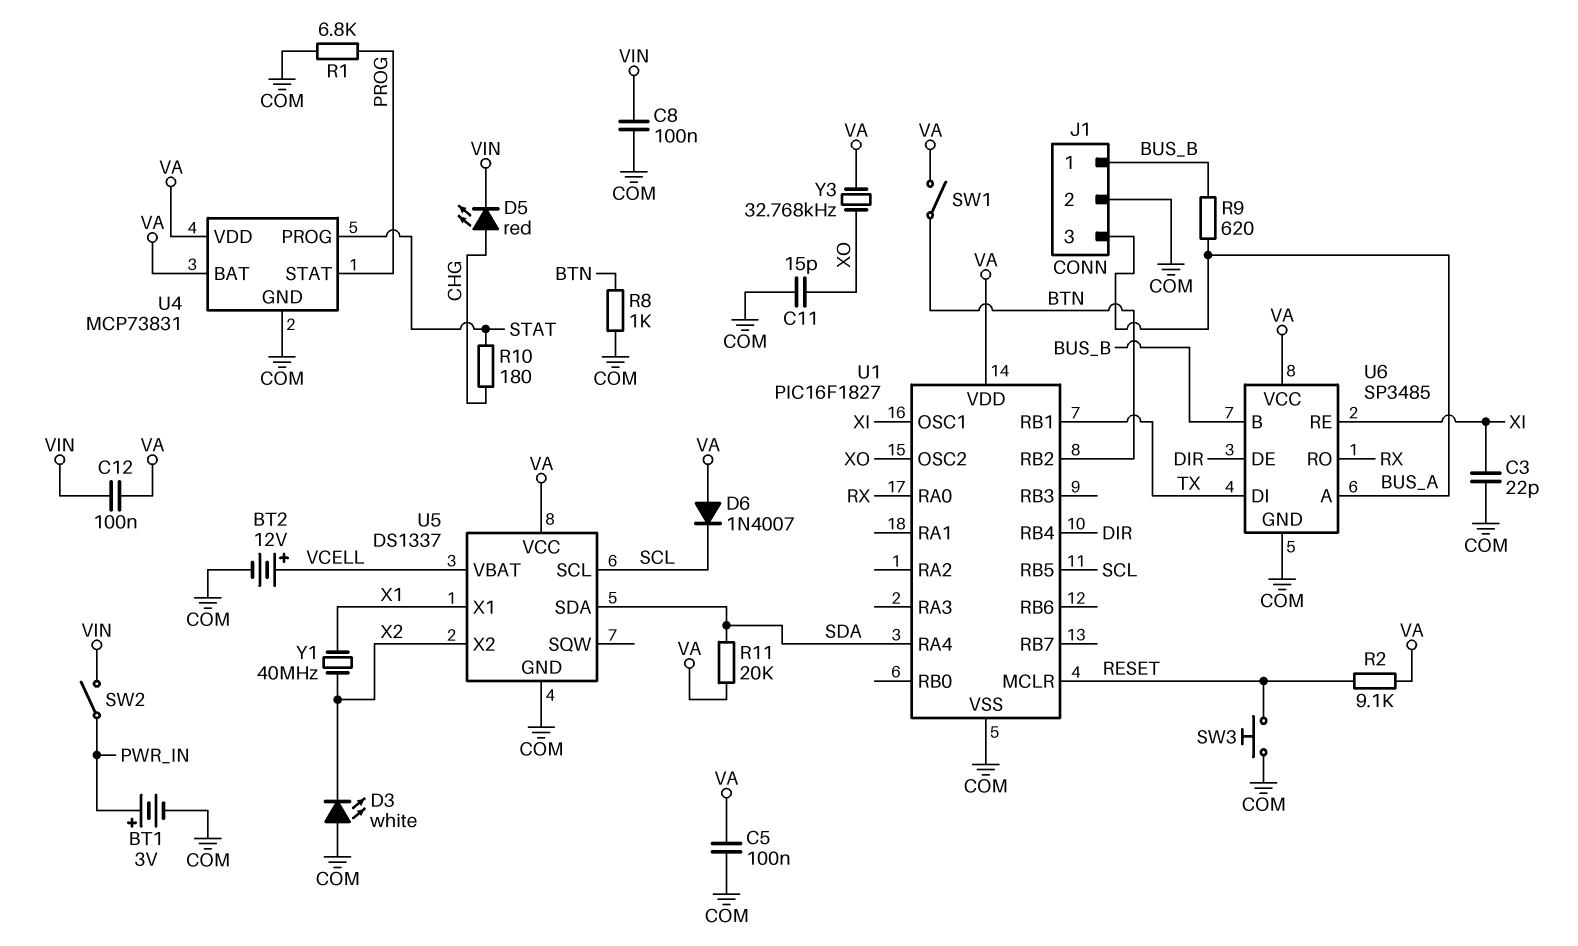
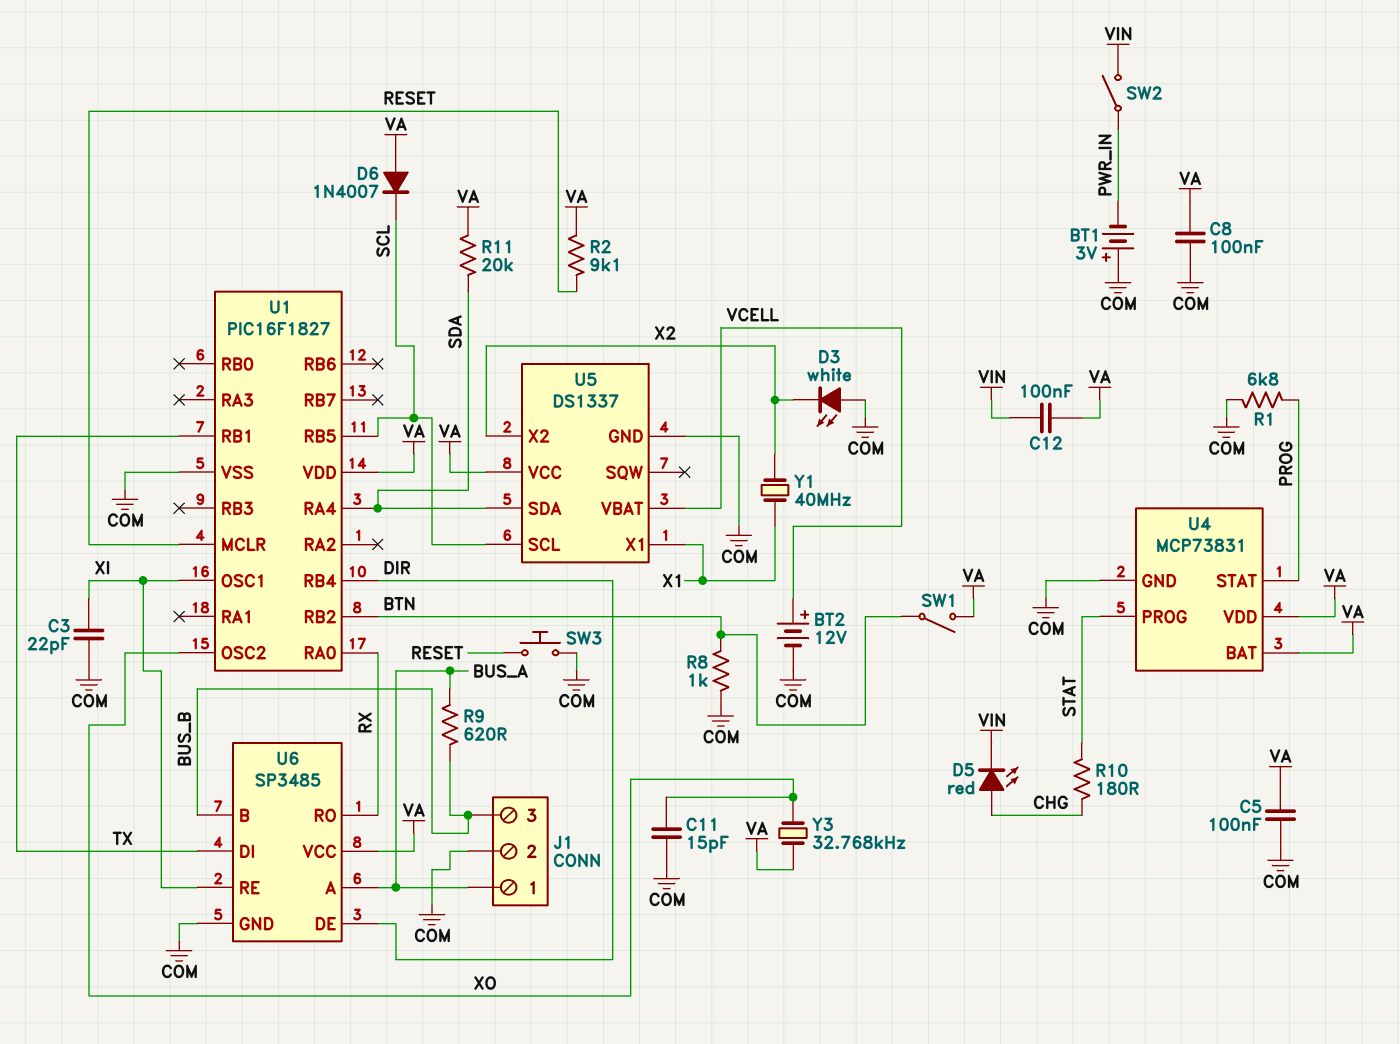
BT1: 3V (plus PWR_IN, minus COM) -> 3V (plus COM, minus PWR_IN)
C8: 100nF (COM, VIN) -> 100nF (COM, VA)
J1 pin 1: BUS_B -> BUS_A
J1 pin 3: BUS_A -> BUS_B

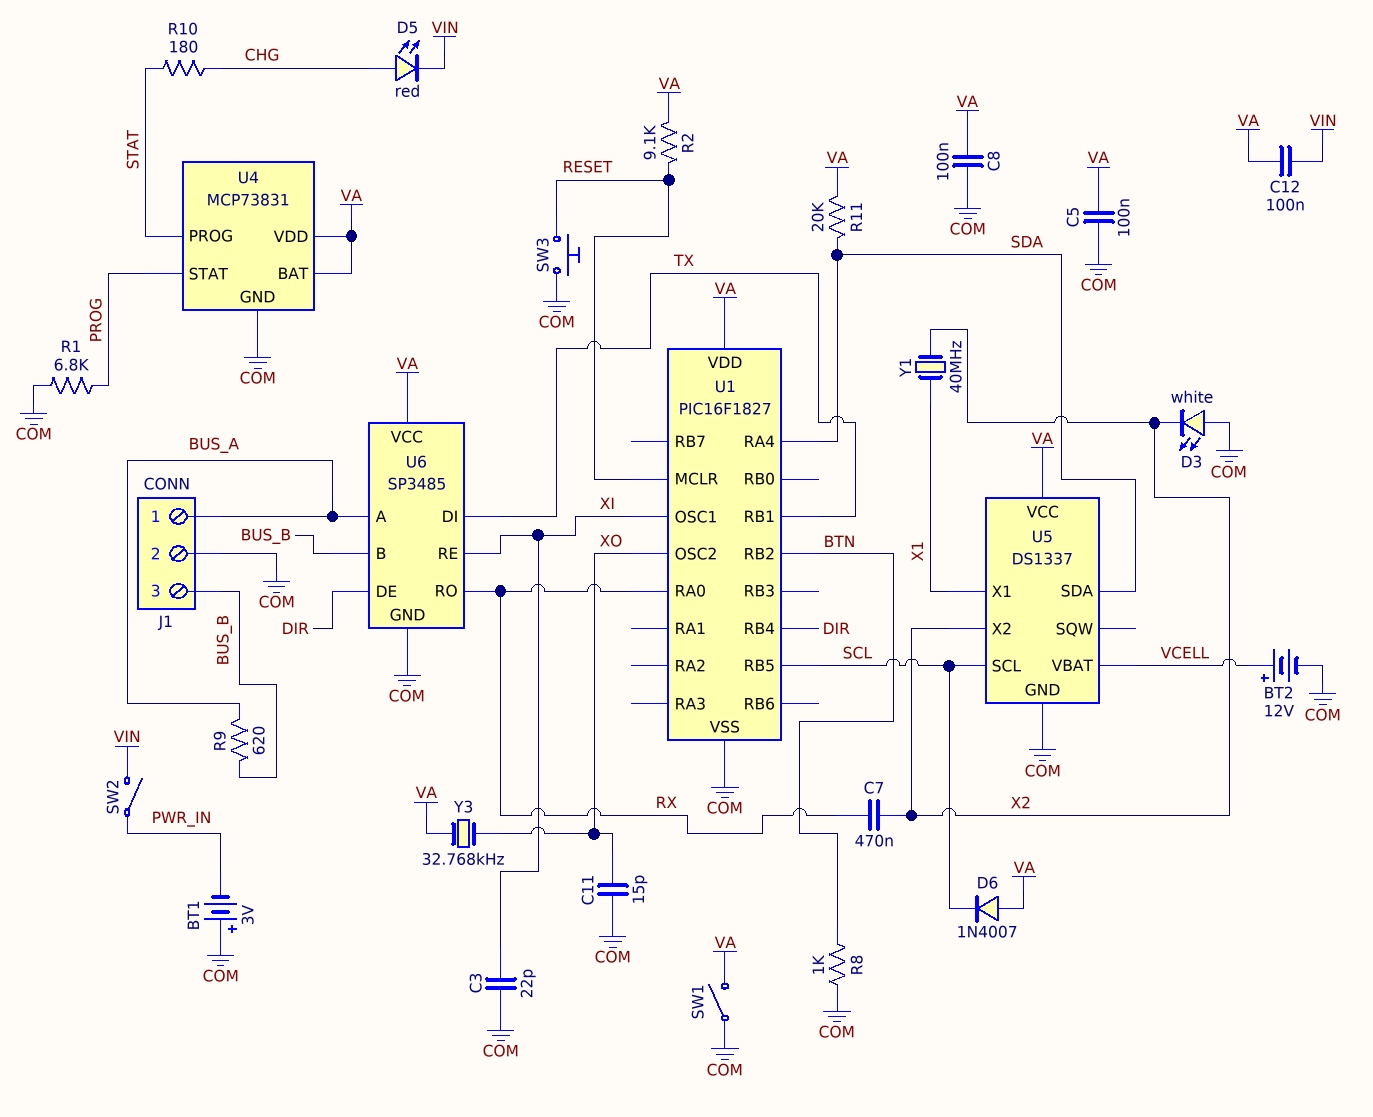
C7: none -> 470nF (RX, X2)
SW1: switch (BTN, VA) -> switch (COM, VA)

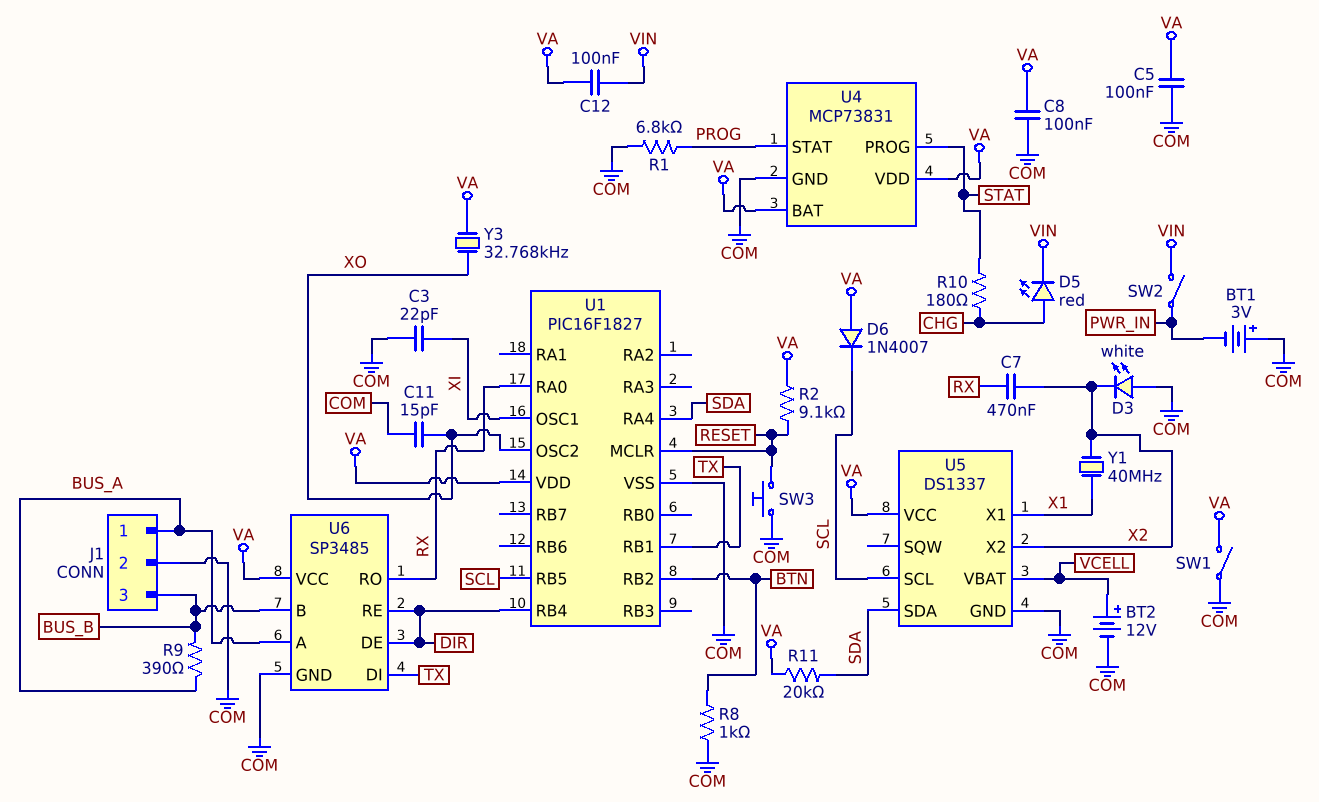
R9: 620 (BUS_A, BUS_B) -> 390 (BUS_A, BUS_B)
U6 pin RE: XI -> DIR

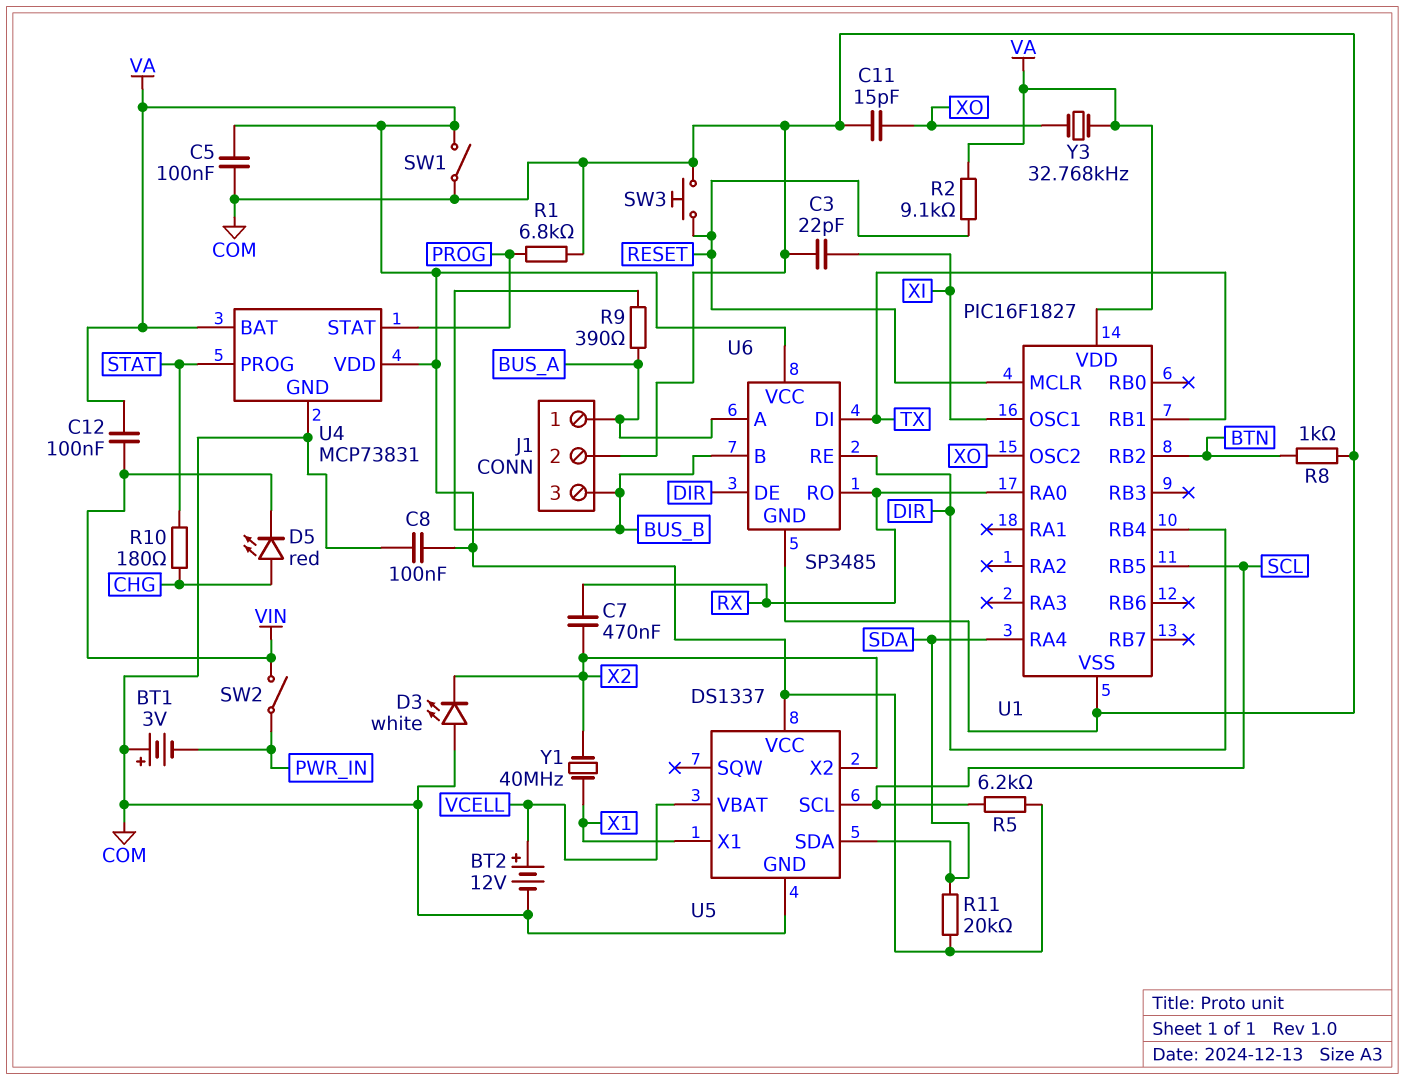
D6: diode 1N4007 (A VA, K SCL) -> none
R5: none -> 6.2k (SCL, VA)

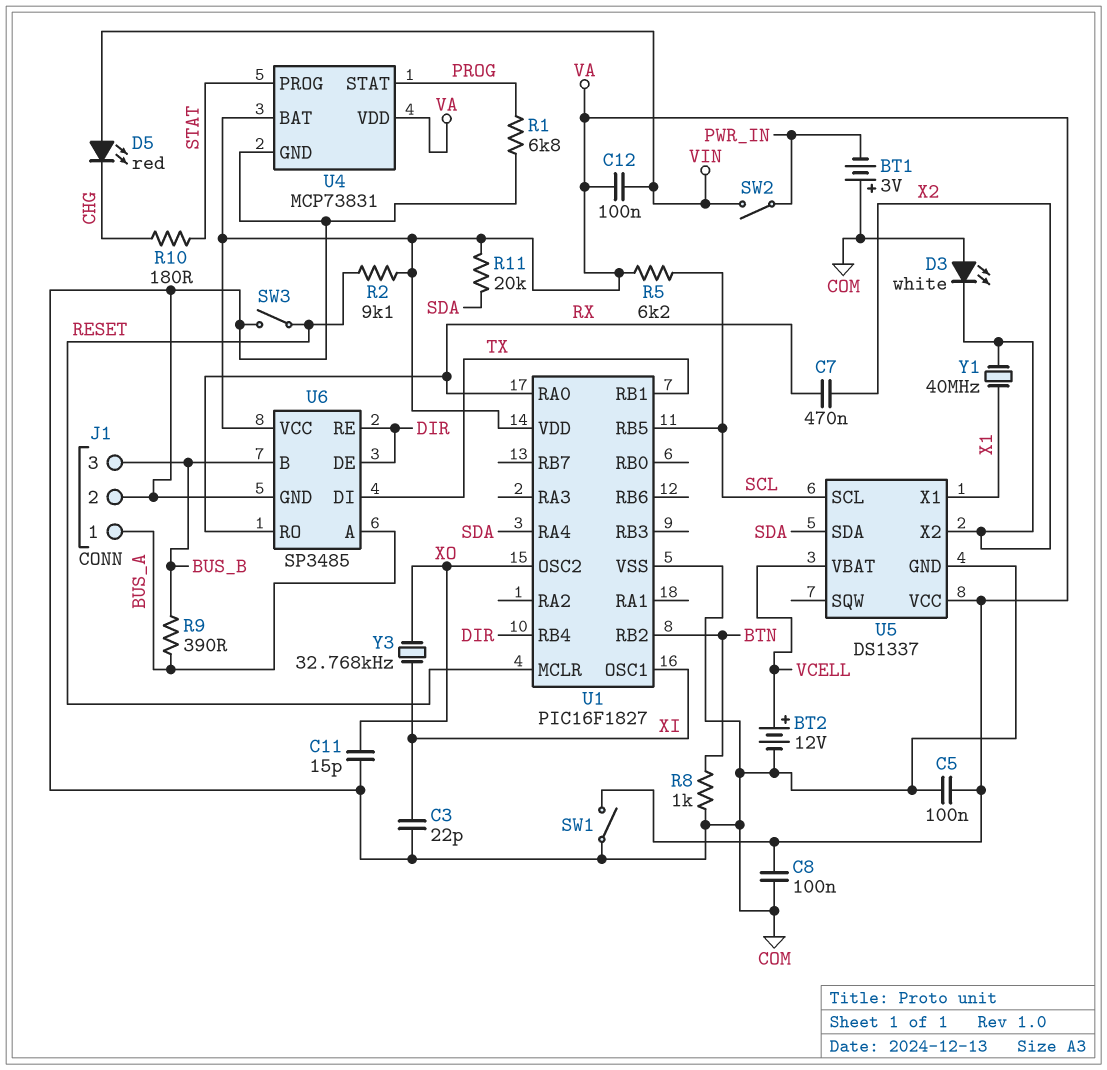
D5: LED red (A CHG, K VIN) -> LED red (A VIN, K CHG)
SW3: button (COM, RESET) -> switch (COM, RESET)
Y3: 32.768kHz (VA, XO) -> 32.768kHz (XI, XO)

